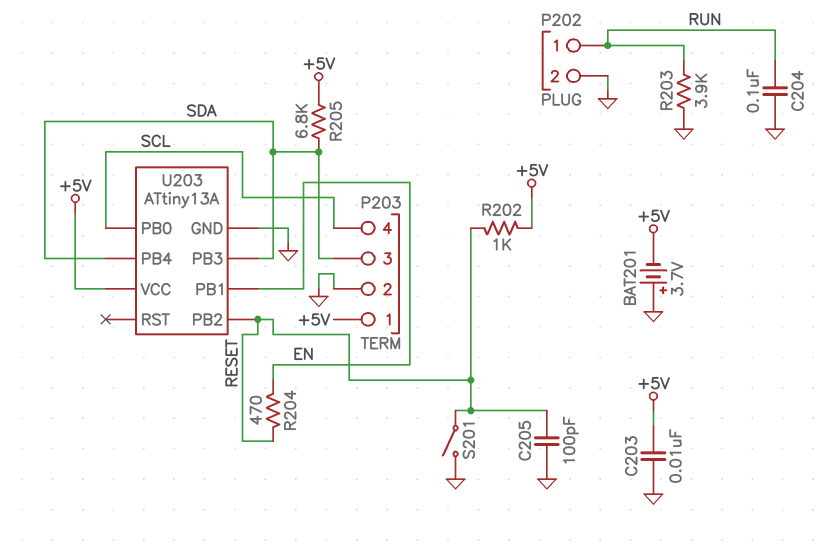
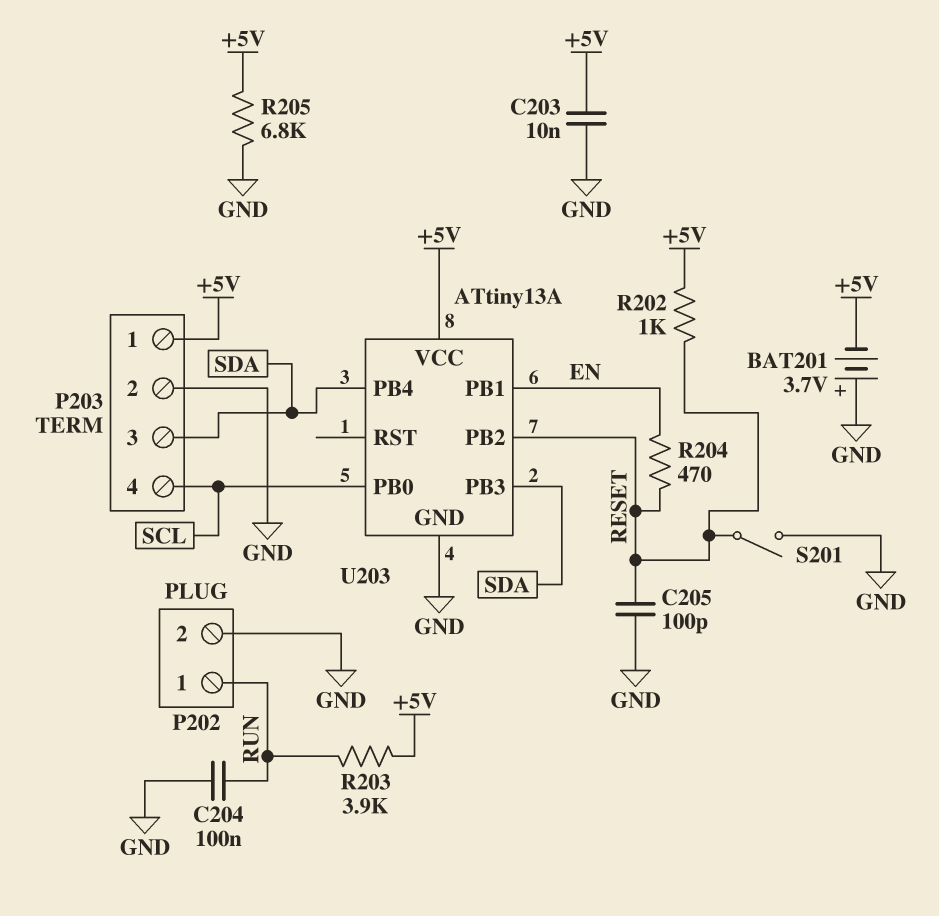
R203: 3.9k (GND, RUN) -> 3.9k (+5V, RUN)
R205: 6.8k (+5V, SDA) -> 6.8k (+5V, GND)

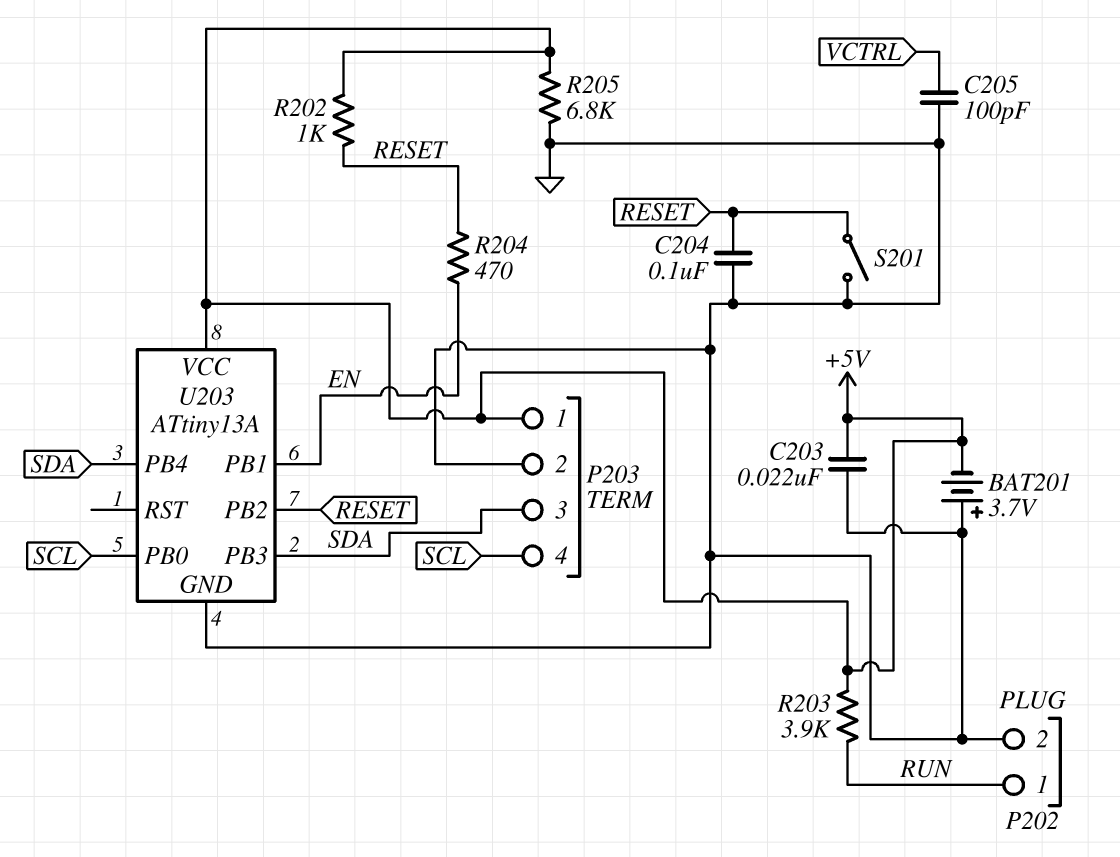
C203: 10nF (+5V, GND) -> 22nF (+5V, GND)
C204: 100nF (GND, RUN) -> 100nF (GND, RESET)
C205: 100pF (GND, RESET) -> 100pF (GND, VCTRL)

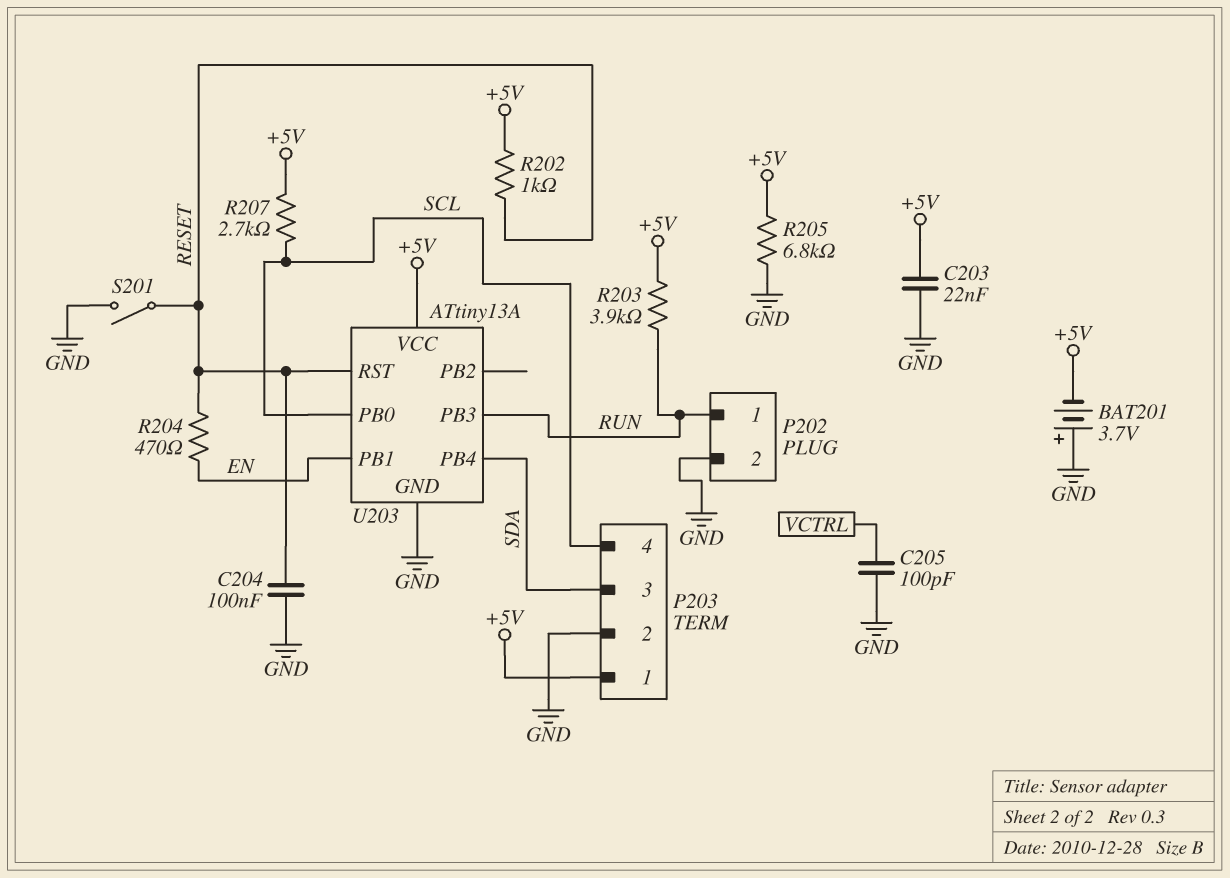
R207: none -> 2.7k (+5V, SCL)
U203 pin PB2: RESET -> none
U203 pin PB3: SDA -> RUN
U203 pin RST: none -> RESET

